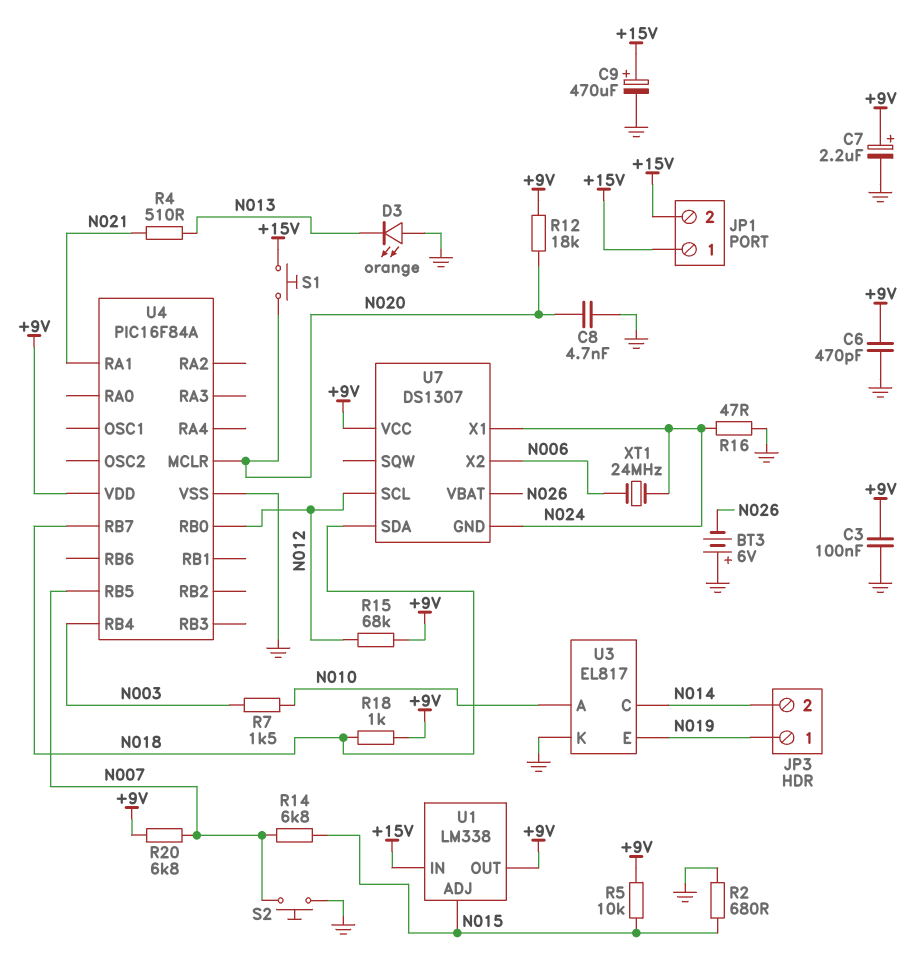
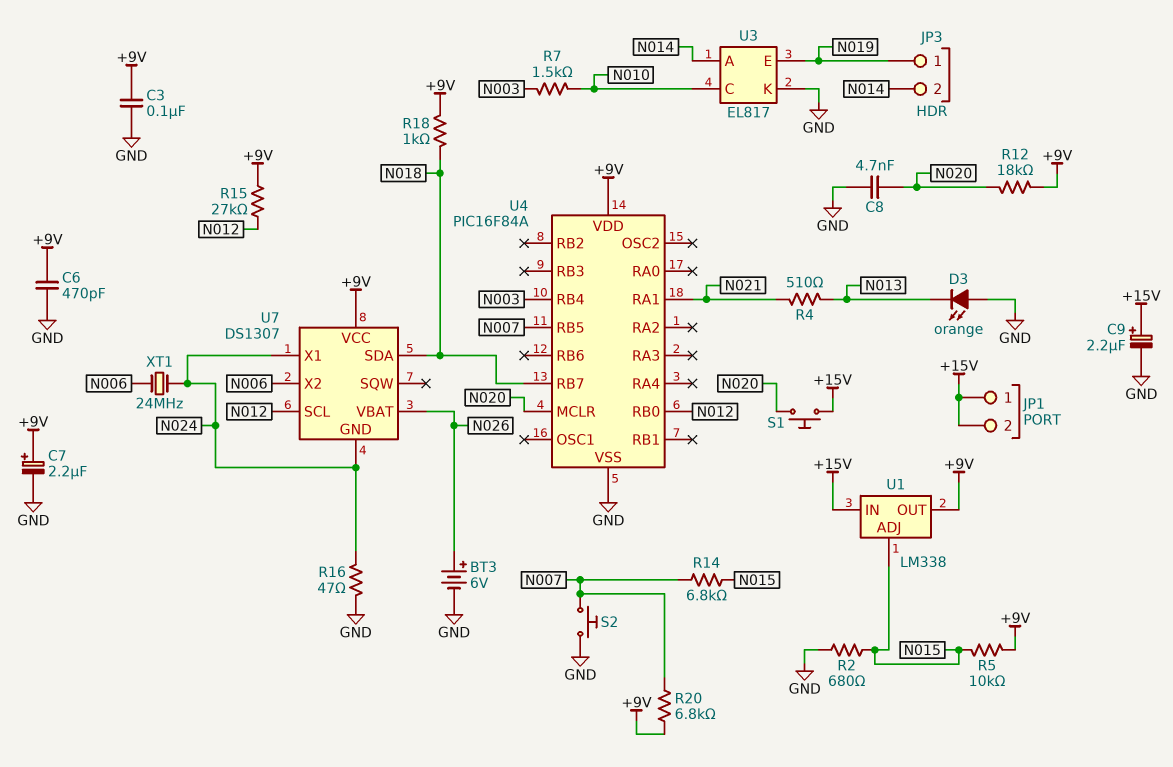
BT3: 6V (plus GND, minus N026) -> 6V (plus N026, minus GND)
C9: 470uF (plus +15V, minus GND) -> 2.2uF (plus +15V, minus GND)
R15: 68k (+9V, N012) -> 27k (+9V, N012)
U3 pin A: N010 -> N014
U3 pin C: N014 -> N010

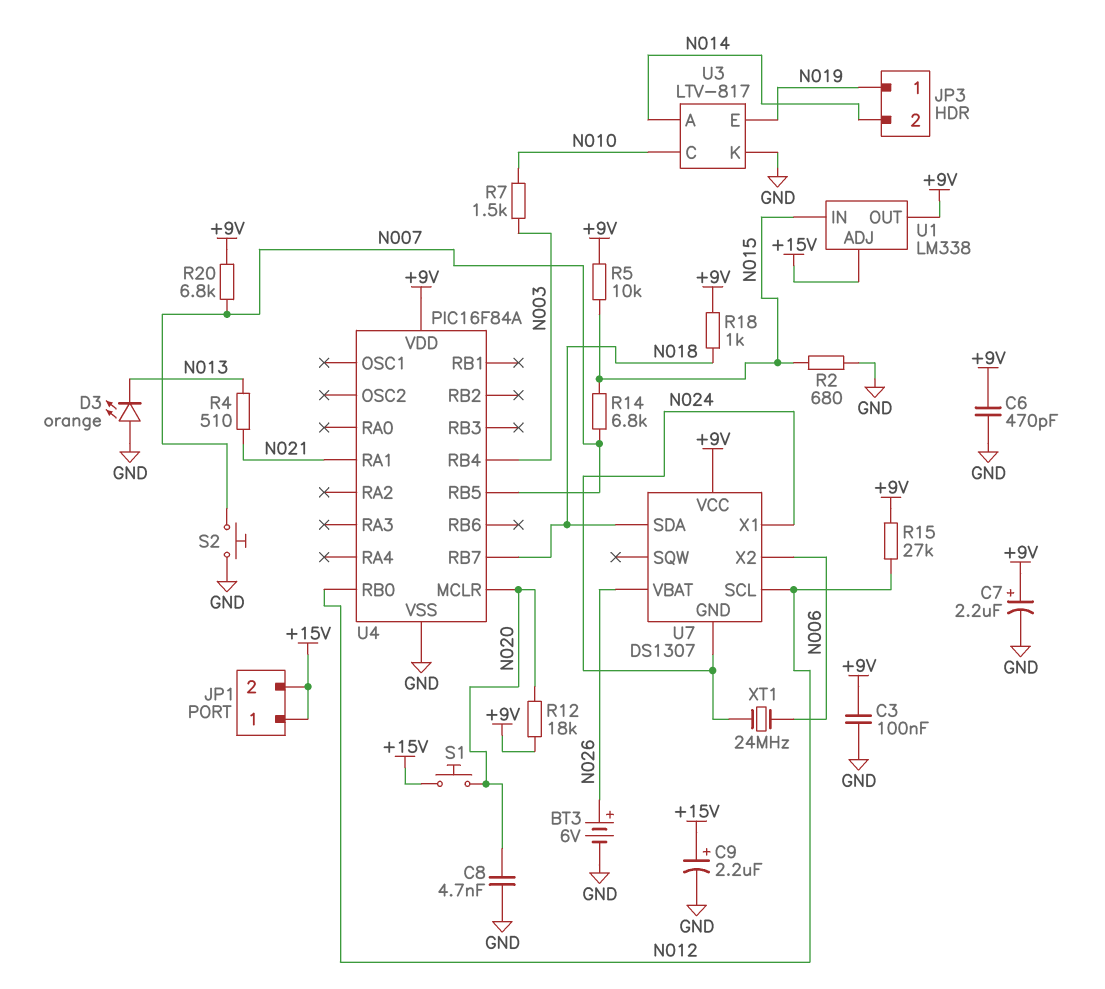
R16: 47 (GND, N024) -> none
U1 pin ADJ: N015 -> +15V
U1 pin IN: +15V -> N015
U3: EL817 -> LTV-817

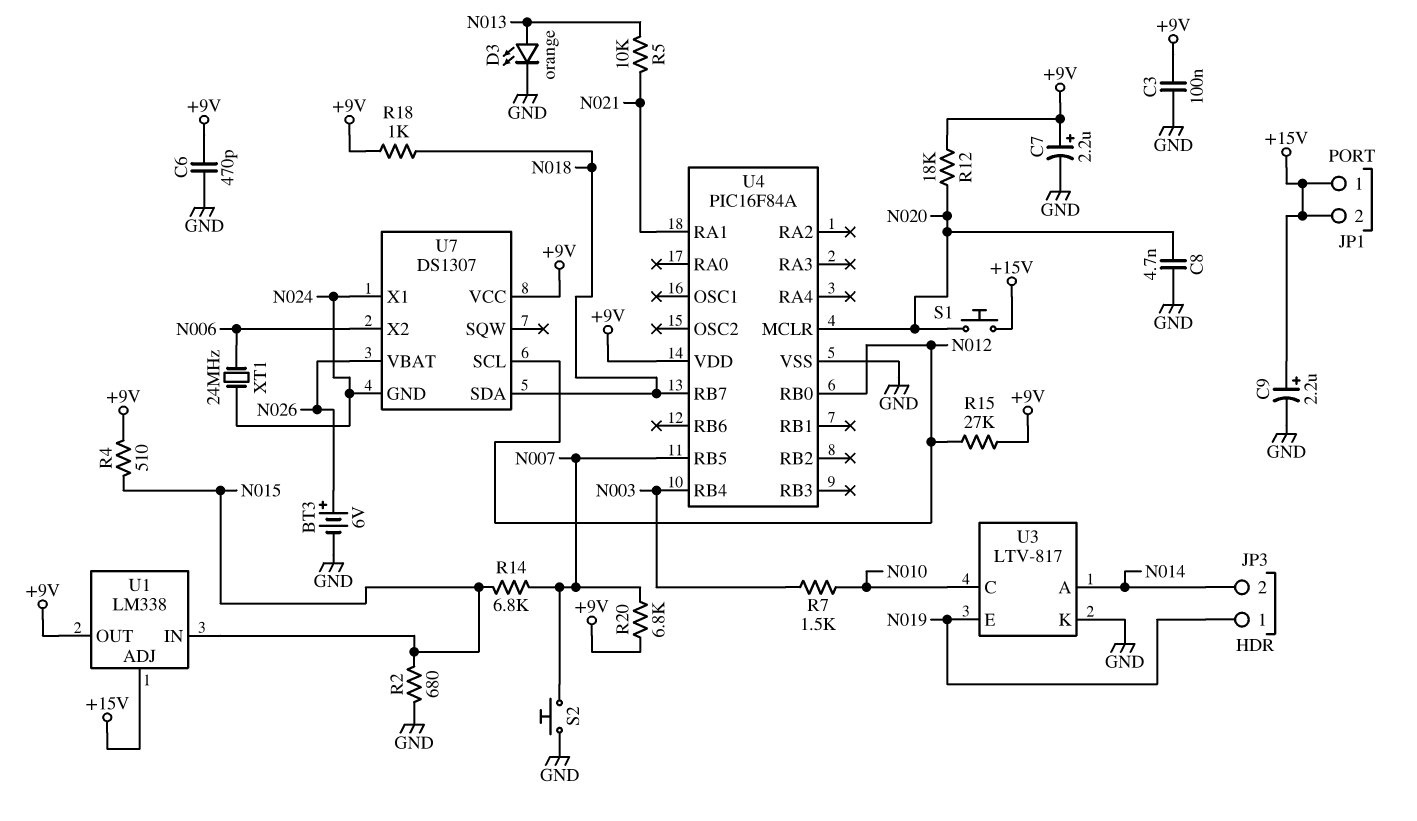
D3: LED orange (A GND, K N013) -> LED orange (A N013, K GND)
R4: 510 (N013, N021) -> 510 (+9V, N015)
R5: 10k (+9V, N015) -> 10k (N013, N021)

